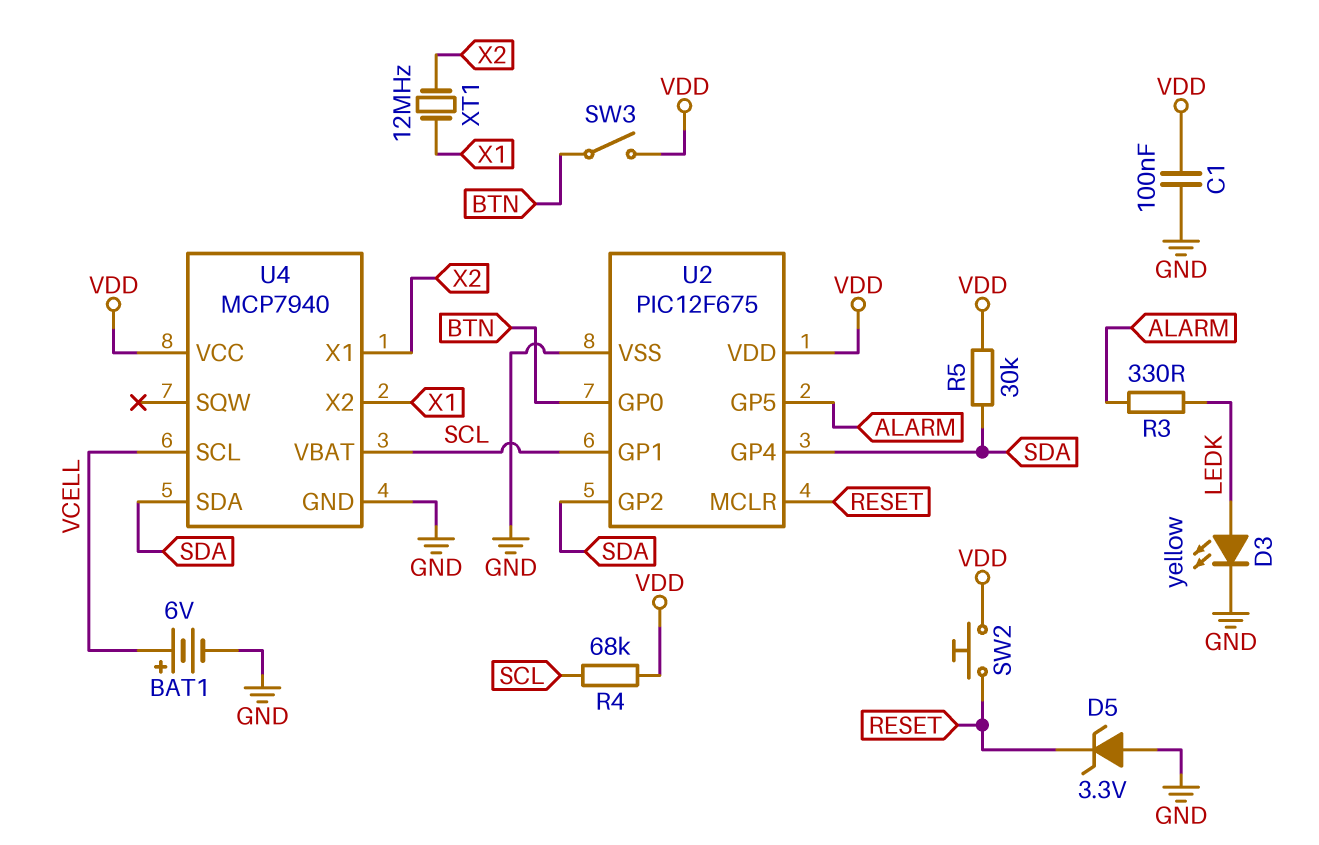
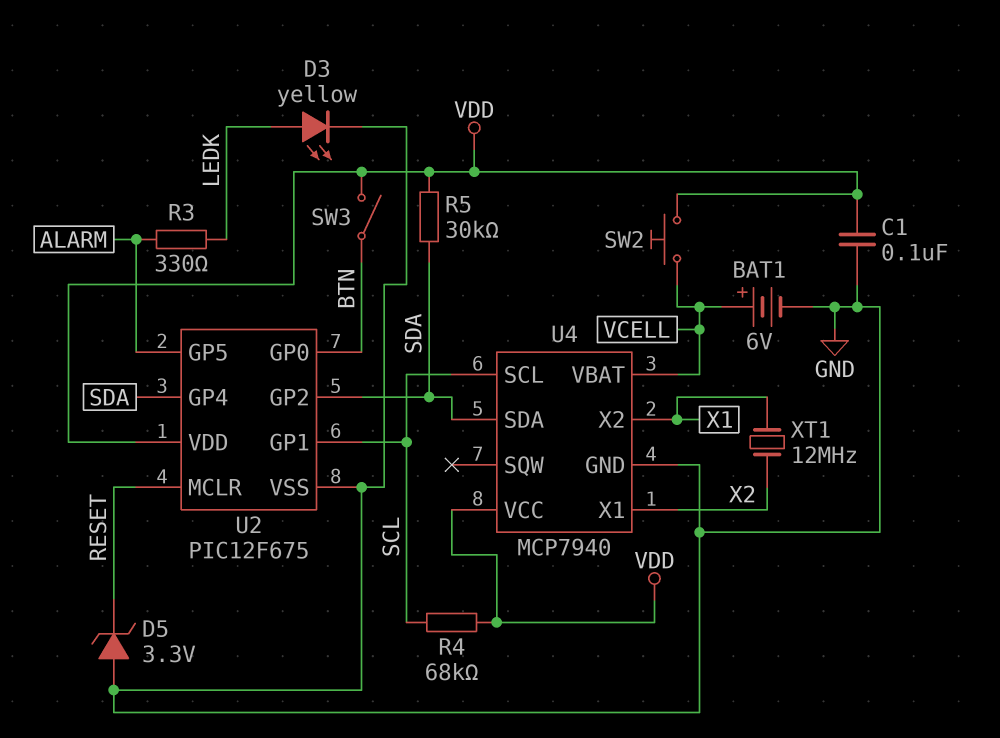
SW2: button (RESET, VDD) -> button (VCELL, VDD)
U4 pin SCL: VCELL -> SCL
U4 pin VBAT: SCL -> VCELL

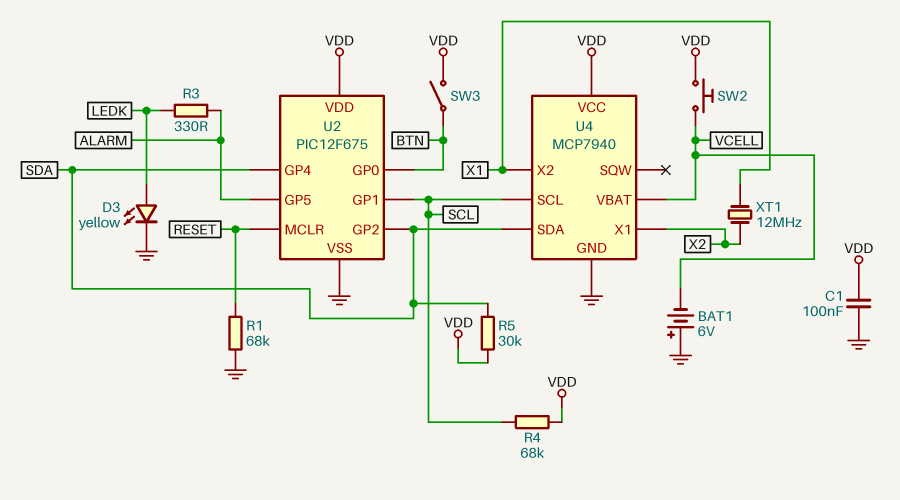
BAT1: 6V (plus VCELL, minus GND) -> 6V (plus GND, minus VCELL)
D5: zener 3.3V (A GND, K RESET) -> none
R1: none -> 68k (GND, RESET)

